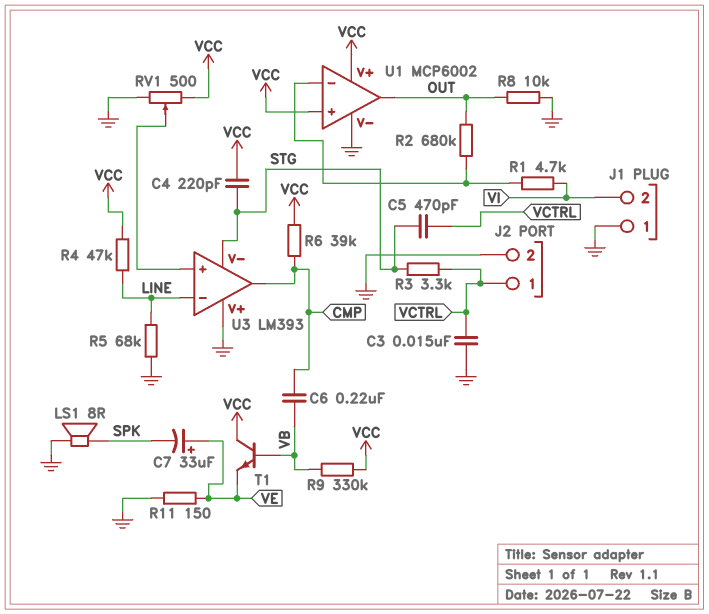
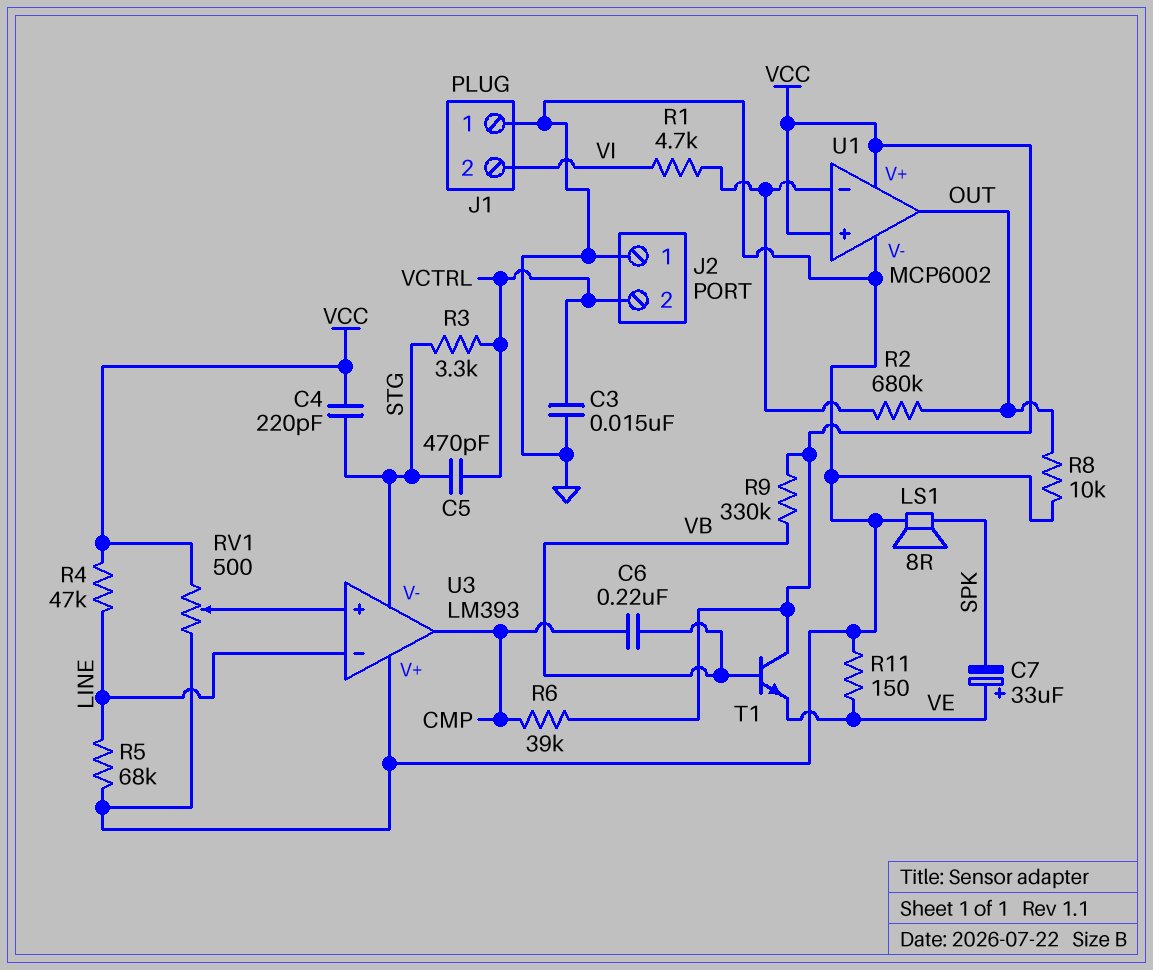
J2 pin 1: VCTRL -> GND
J2 pin 2: GND -> VCTRL

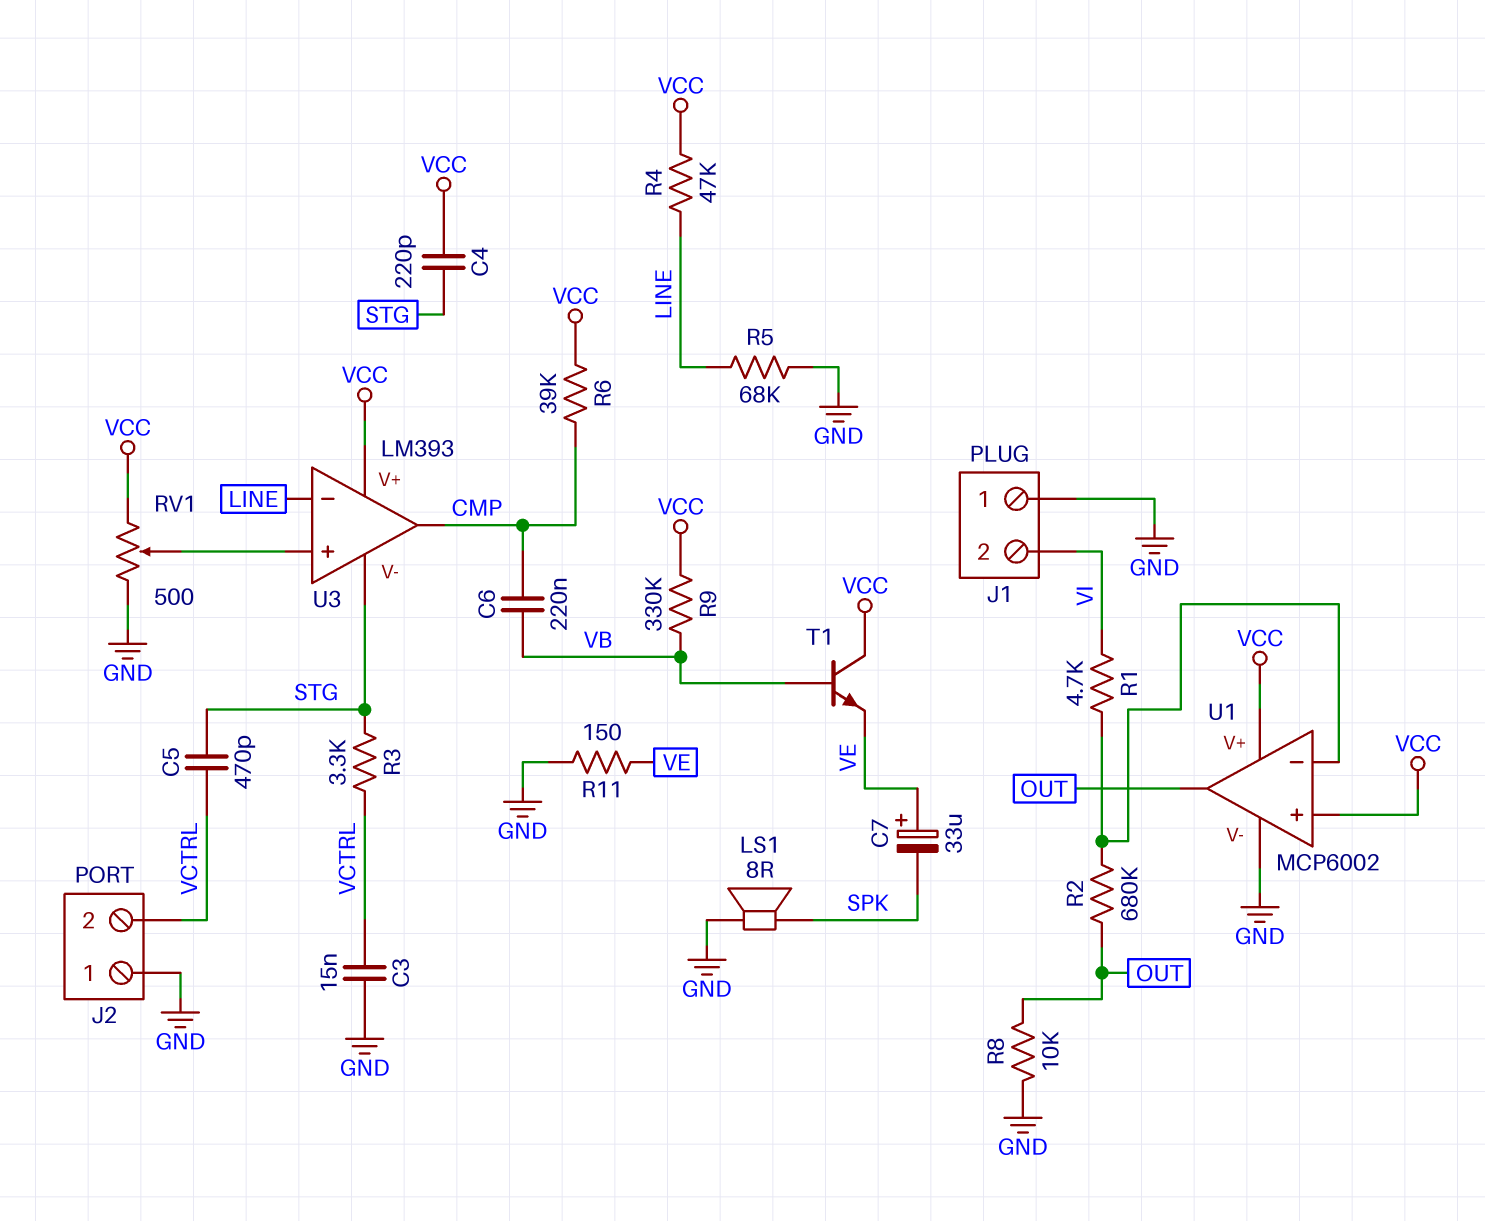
U3 pin V+: GND -> VCC

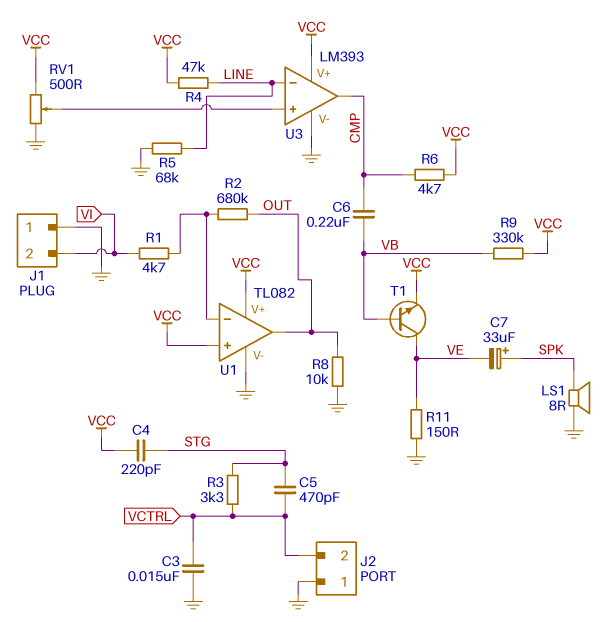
C7: 33uF (plus VE, minus SPK) -> 33uF (plus SPK, minus VE)
R6: 39k (CMP, VCC) -> 4.7k (CMP, VCC)
T1: NPN (B VB, C VCC, E VE) -> NPN (B VB, C VE, E VCC)
U1: MCP6002 -> TL082
U3 pin V-: STG -> GND

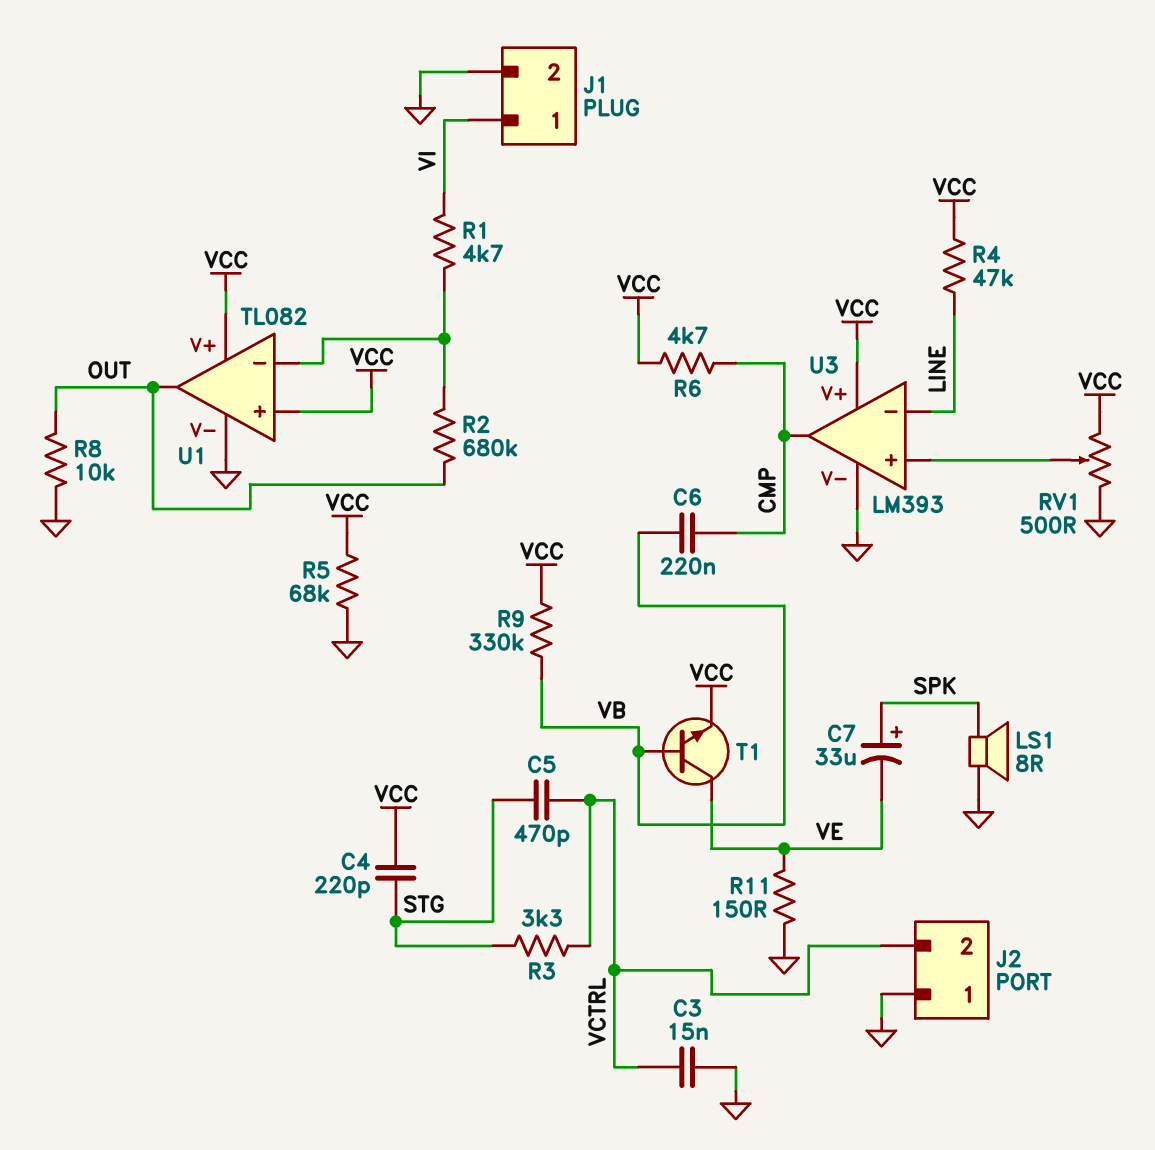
J1 pin 1: GND -> VI
J1 pin 2: VI -> GND
R5: 68k (GND, LINE) -> 68k (GND, VCC)

